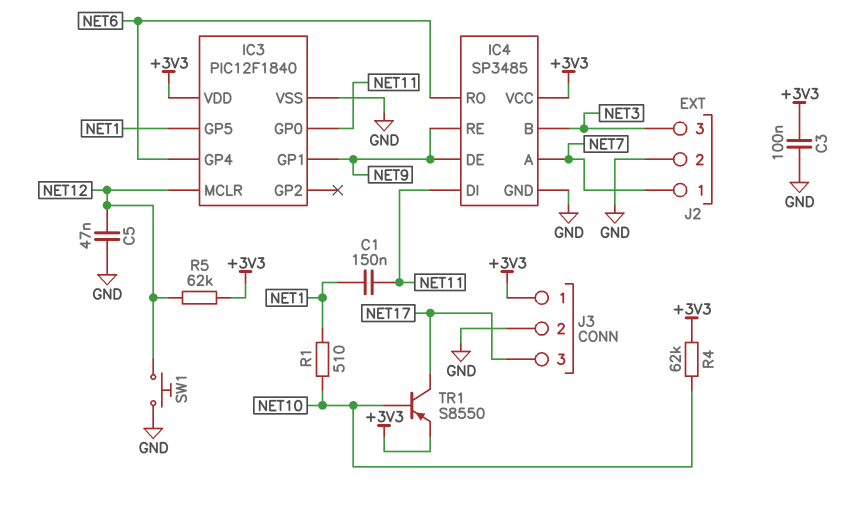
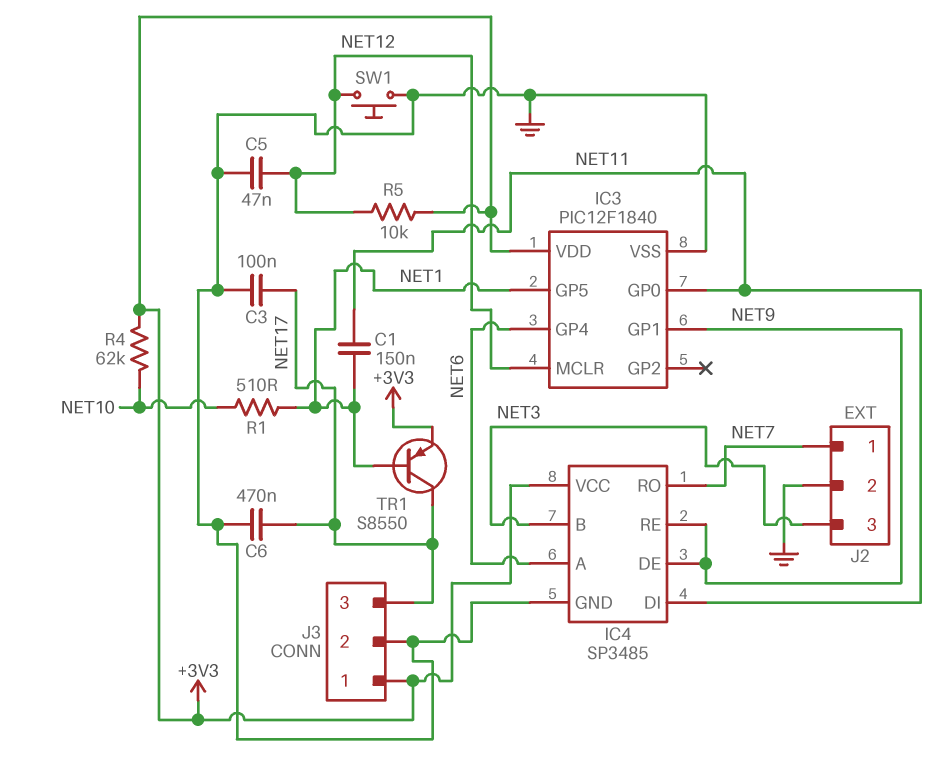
C3: 100nF (+3V3, GND) -> 100nF (GND, NET17)
C6: none -> 470nF (GND, NET17)
IC4 pin A: NET7 -> NET6
IC4 pin RO: NET6 -> NET7
R5: 62k (+3V3, NET12) -> 10k (+3V3, NET12)
TR1: PNP S8550 (B NET10, C NET17, E +3V3) -> PNP S8550 (B NET1, C NET17, E +3V3)

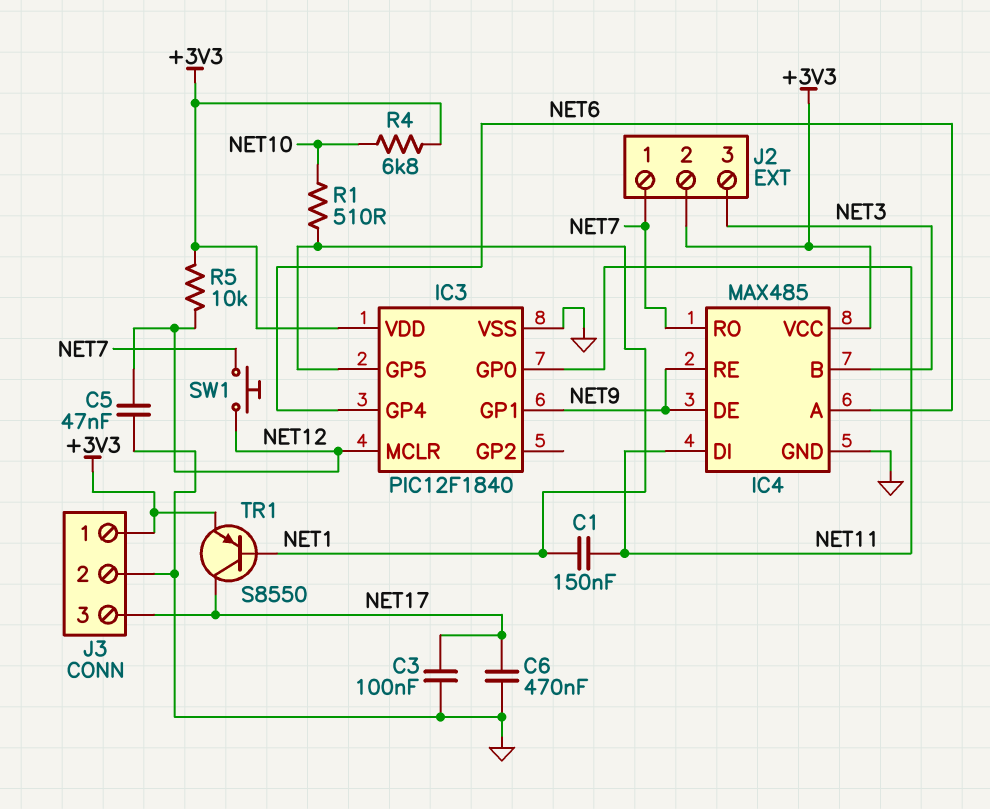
IC4: SP3485 -> MAX485
J2 pin 2: GND -> +3V3
R4: 62k (+3V3, NET10) -> 6.8k (+3V3, NET10)
SW1: button (GND, NET12) -> button (NET7, NET12)

